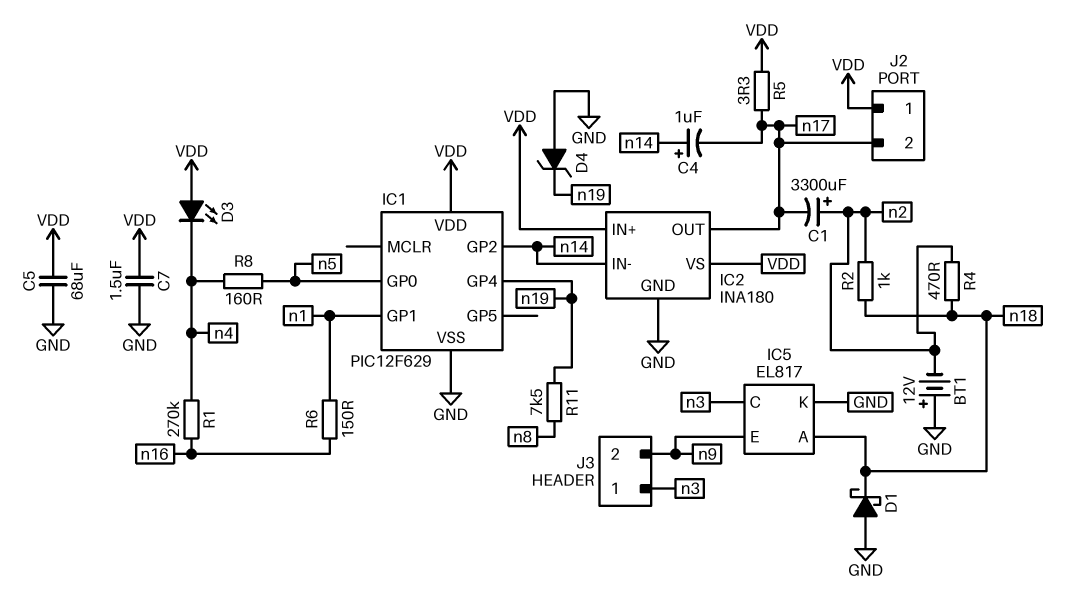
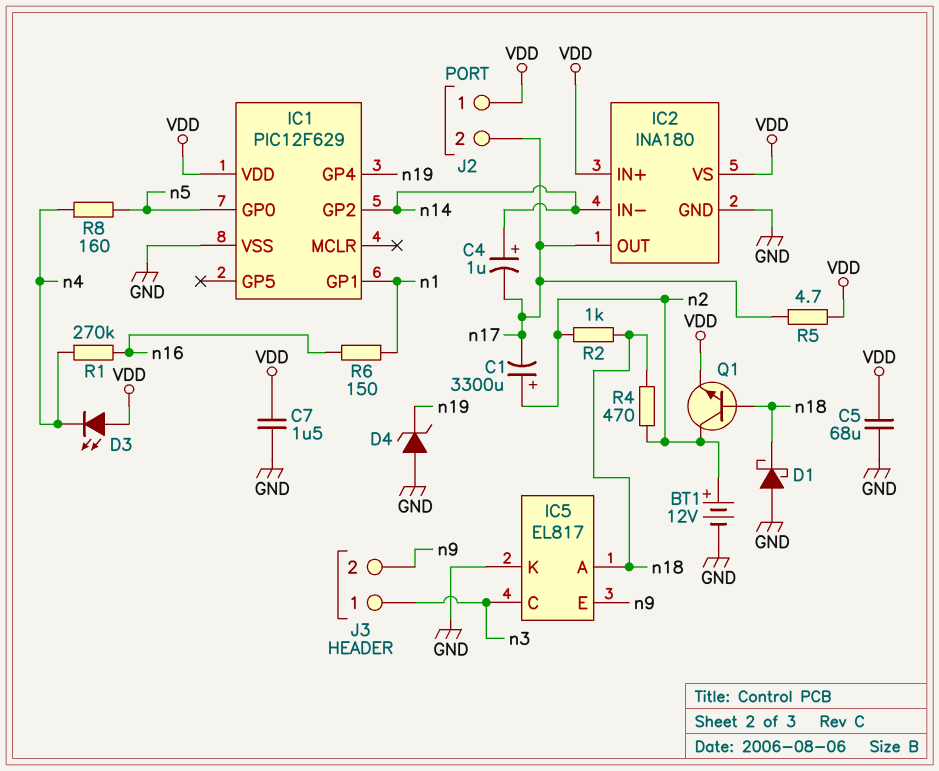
BT1: 12V (plus GND, minus n2) -> 12V (plus n2, minus GND)
Q1: none -> NPN (B n18, C n2, E VDD)
R5: 3.3 (VDD, n17) -> 4.7 (VDD, n17)
R11: 7.5k (n8, n19) -> none

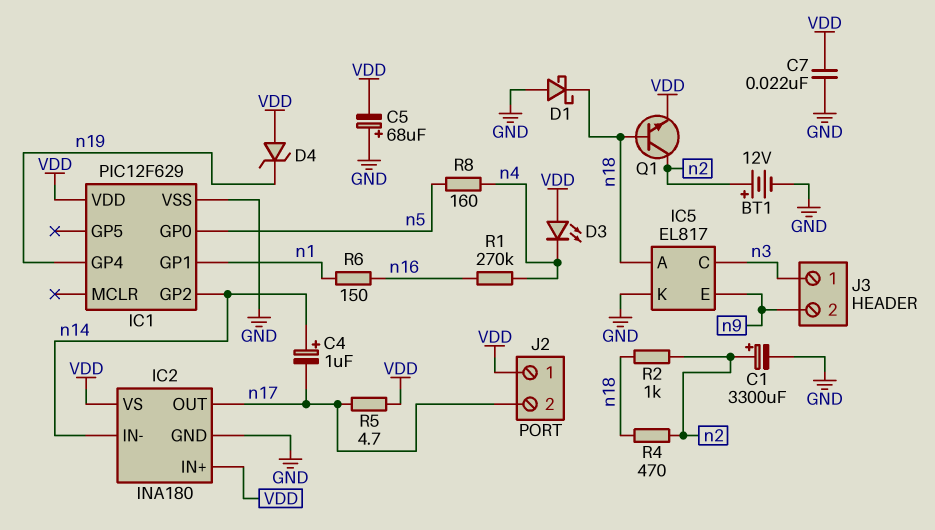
C1: 3300uF (plus n2, minus n17) -> 3300uF (plus n2, minus GND)
C5: 68uF (GND, VDD) -> 68uF (plus GND, minus VDD)
C7: 1.5uF (GND, VDD) -> 22nF (GND, VDD)
D4: zener (A GND, K n19) -> zener (A VDD, K n19)

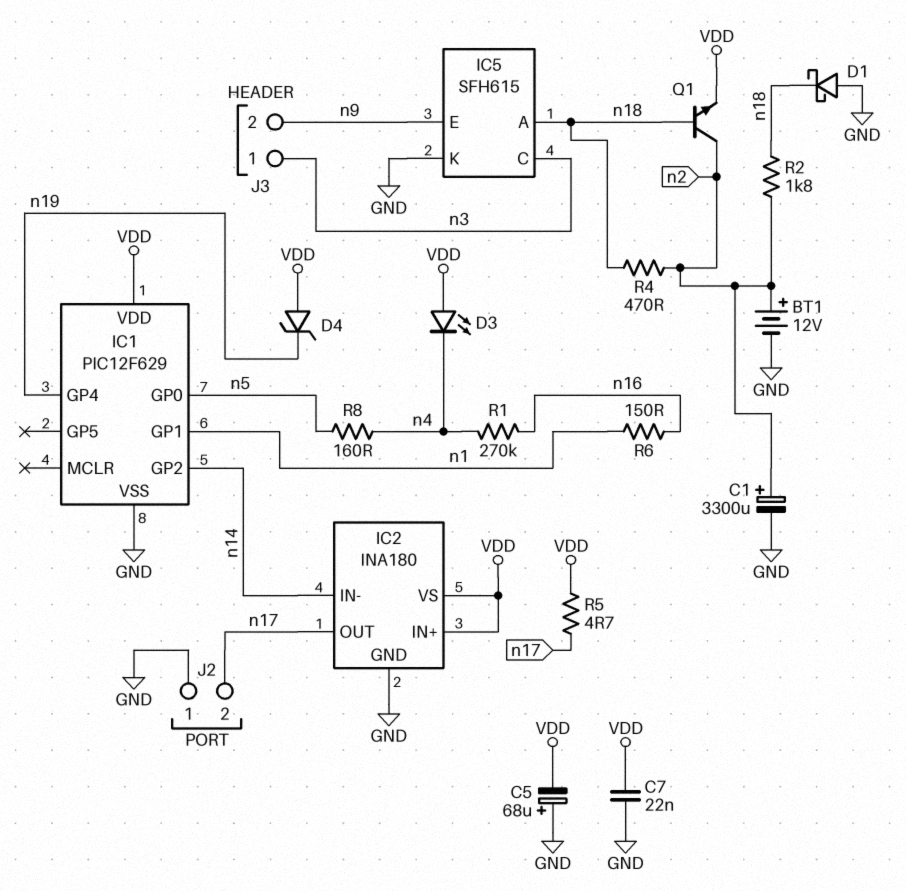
C4: 1uF (plus n14, minus n17) -> none
IC5: EL817 -> SFH615
J2 pin 1: VDD -> GND
R2: 1k (n2, n18) -> 1.8k (n2, n18)

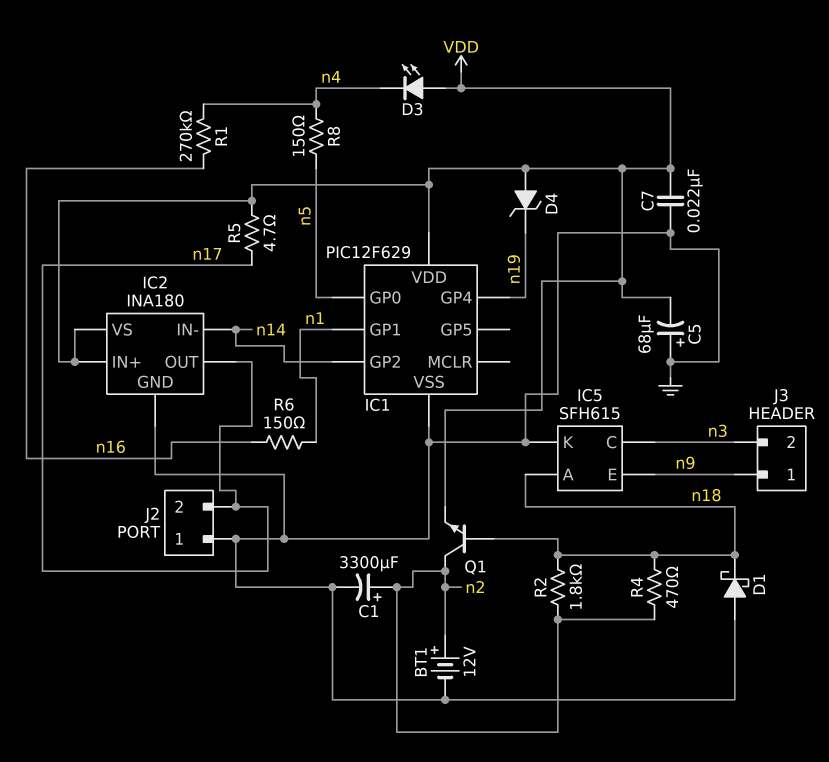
J3 pin 1: n3 -> n9
J3 pin 2: n9 -> n3
R8: 160 (n4, n5) -> 150 (n4, n5)

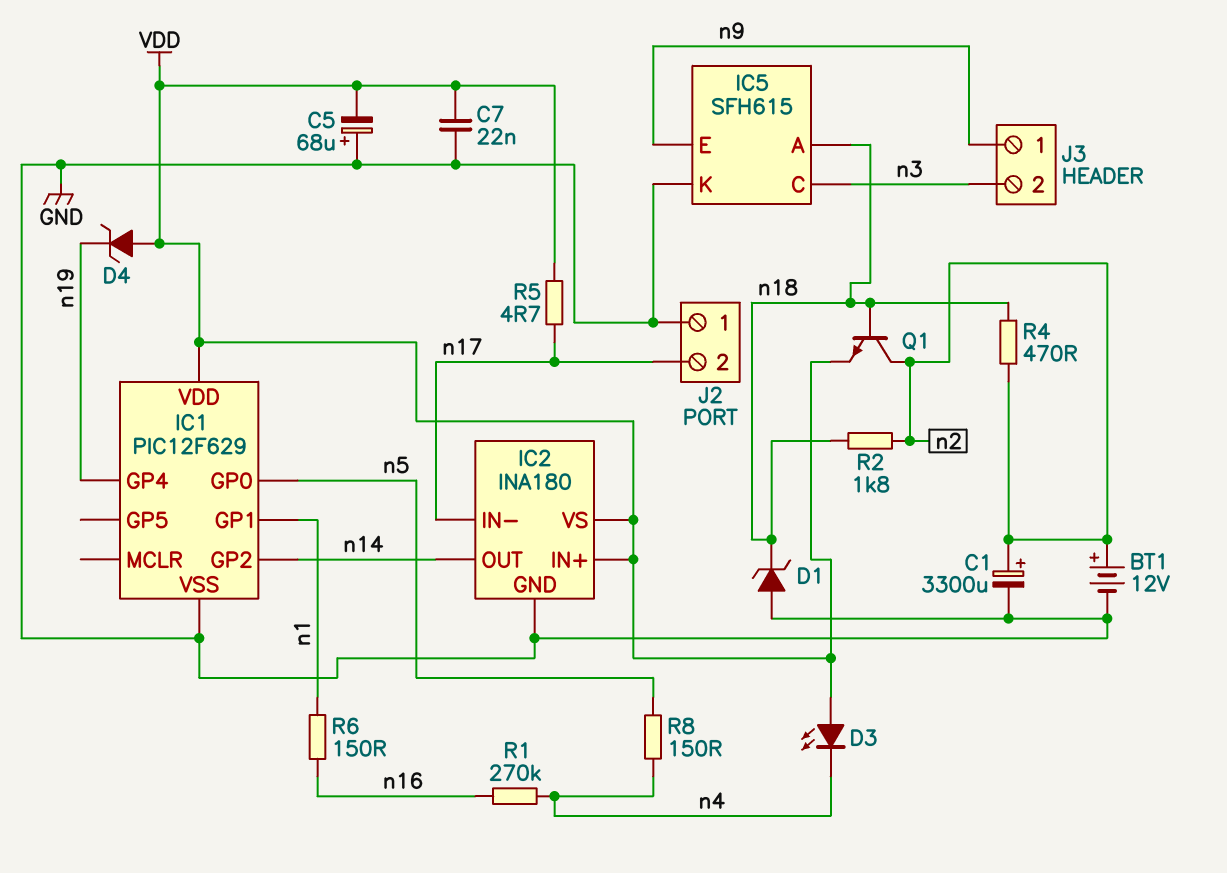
D1: schottky (A GND, K n18) -> zener (A GND, K n18)
IC2 pin IN-: n14 -> n17
IC2 pin OUT: n17 -> n14

